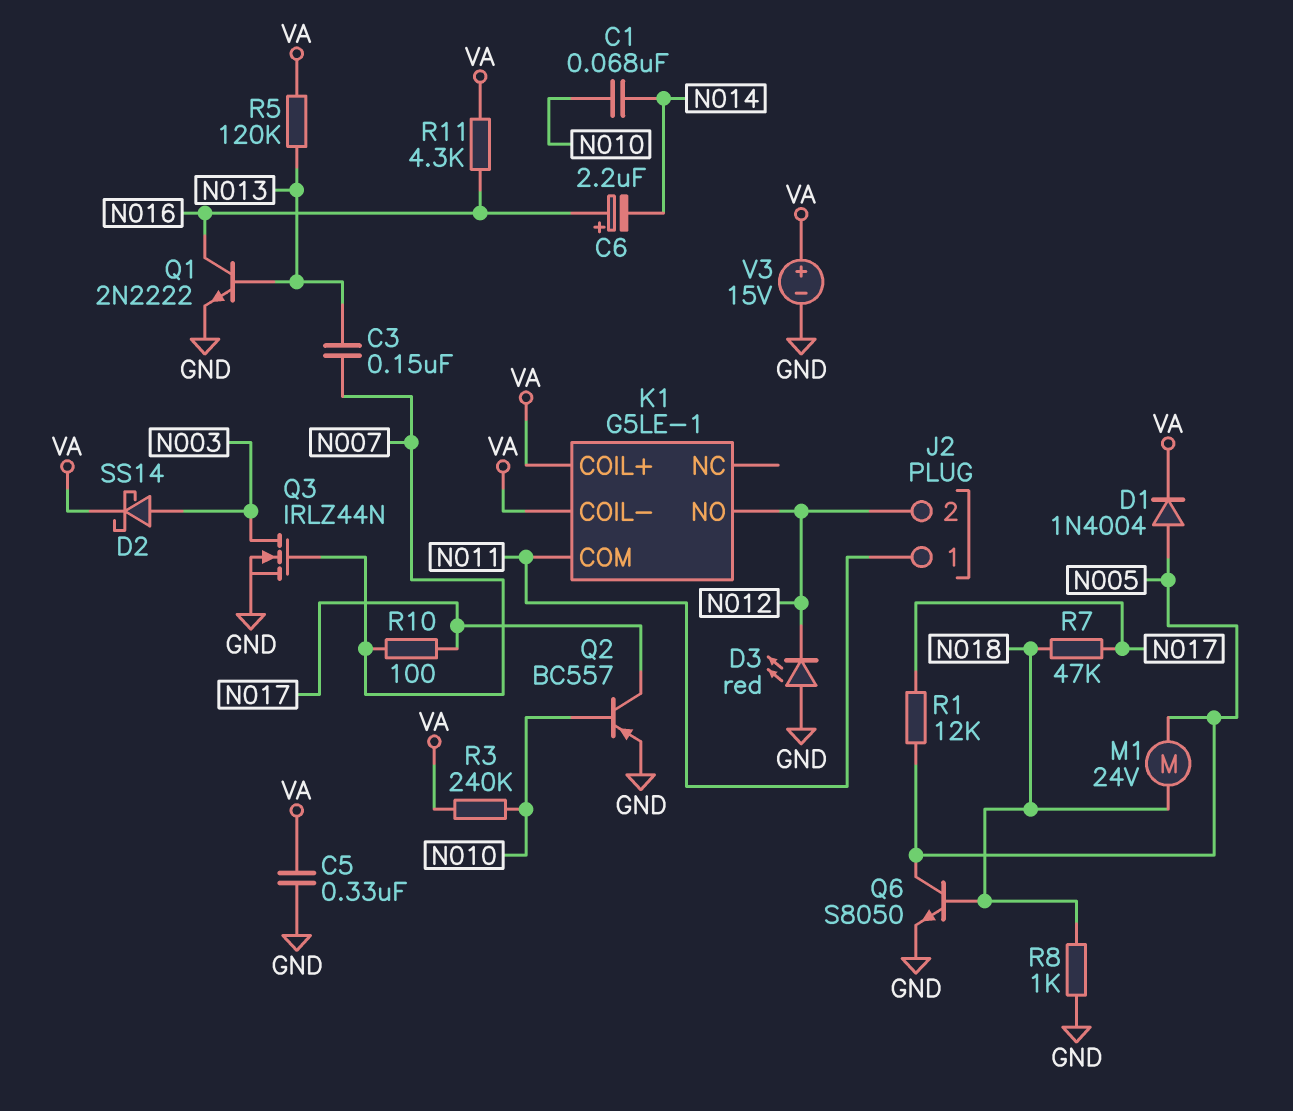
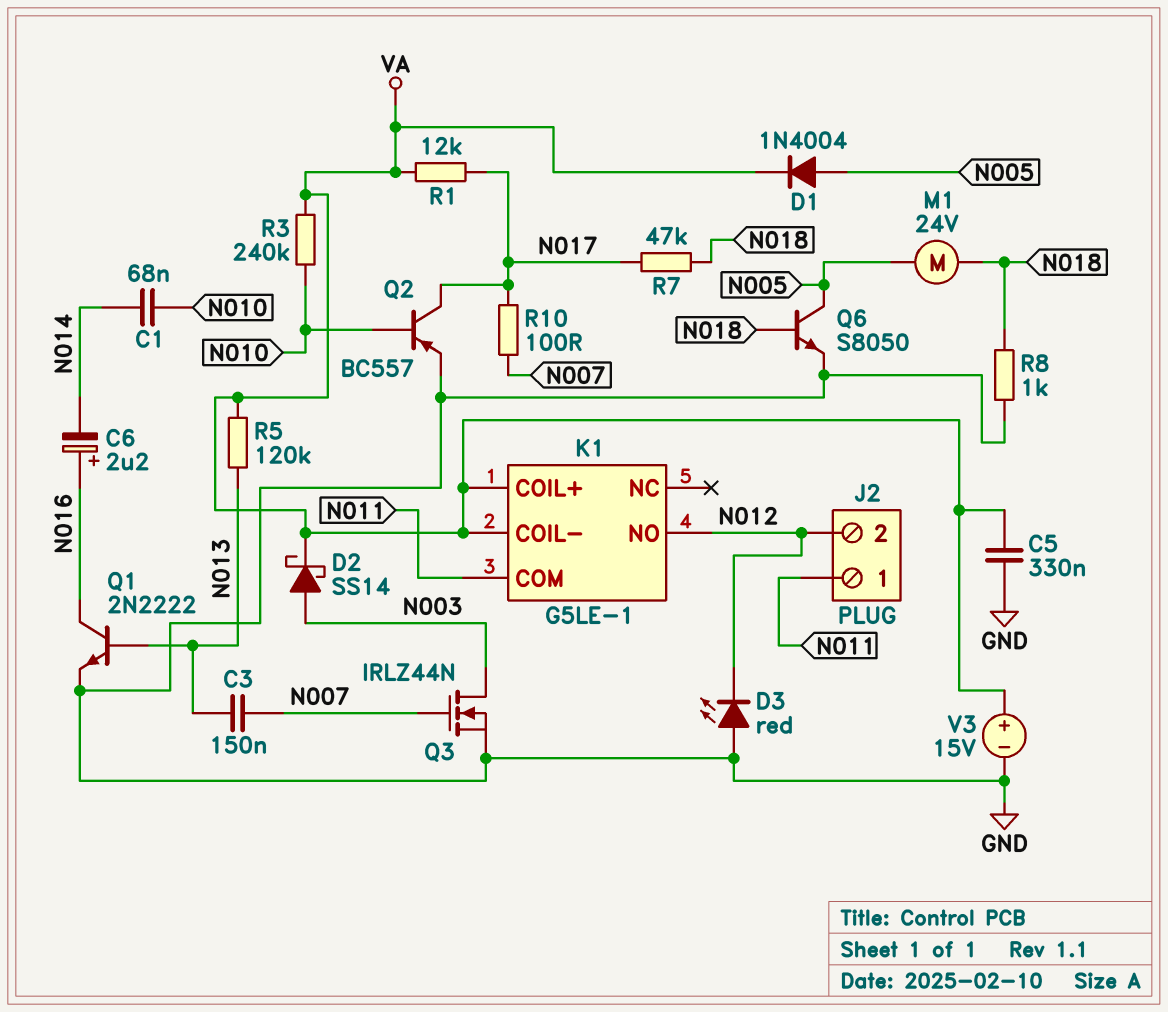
R1: 12k (N005, N017) -> 12k (N017, VA)
R11: 4.3k (N016, VA) -> none

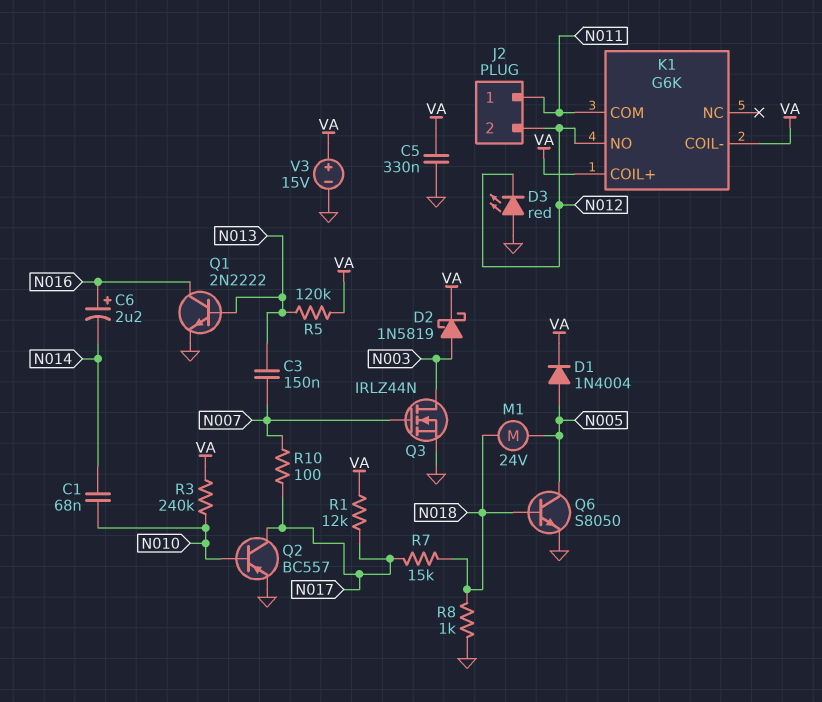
D2: schottky SS14 (A N003, K VA) -> schottky 1N5819 (A N003, K VA)
K1: G5LE-1 -> G6K
R7: 47k (N017, N018) -> 15k (N017, N018)

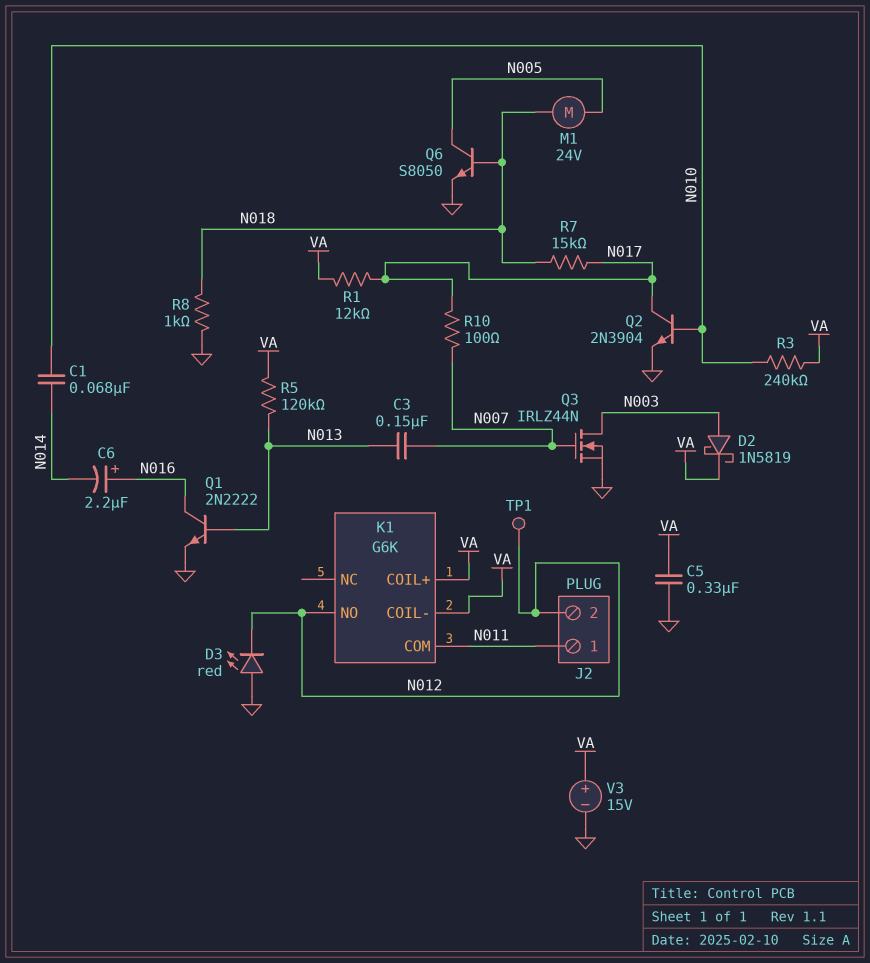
D1: diode 1N4004 (A N005, K VA) -> none
Q2: PNP BC557 (B N010, C N017, E GND) -> NPN 2N3904 (B N010, C N017, E GND)
TP1: none -> test point (N012)

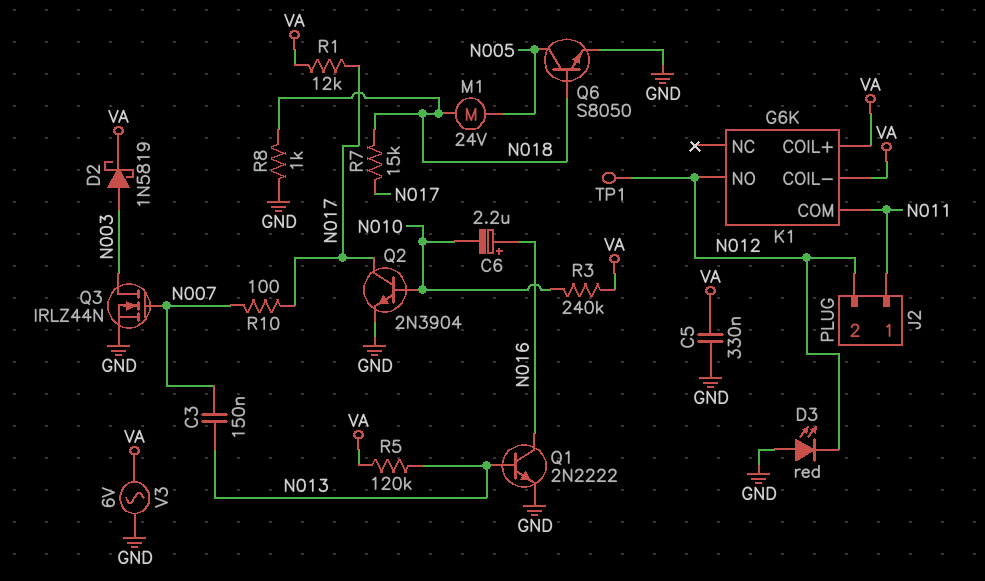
C1: 68nF (N010, N014) -> none
C6: 2.2uF (plus N016, minus N014) -> 2.2uF (plus N016, minus N010)
V3: 15V (plus VA, minus GND) -> AC 6V (GND, VA)

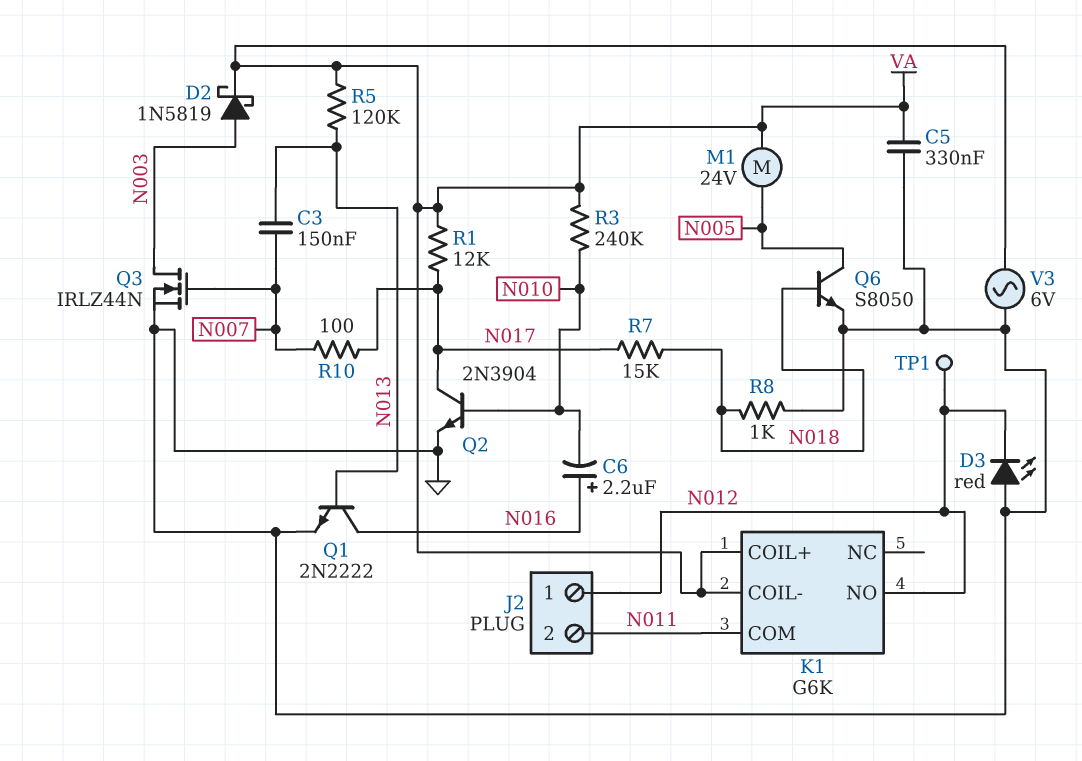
J2 pin 1: N011 -> N012
J2 pin 2: N012 -> N011
M1: motor 24V (N005, N018) -> motor 24V (N005, VA)

